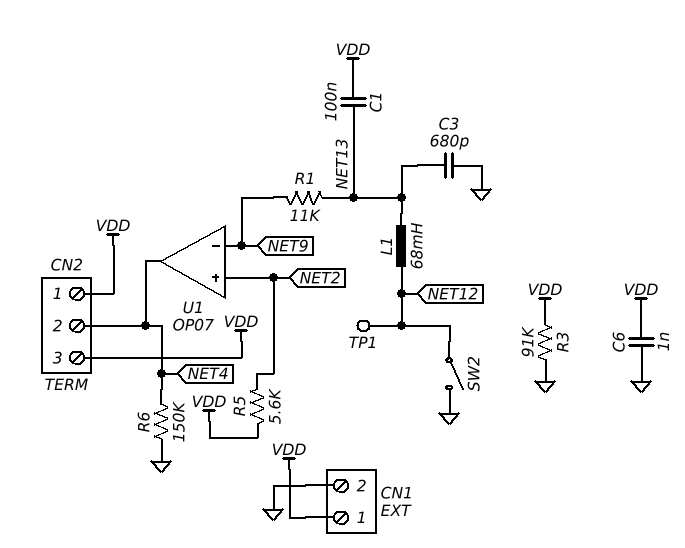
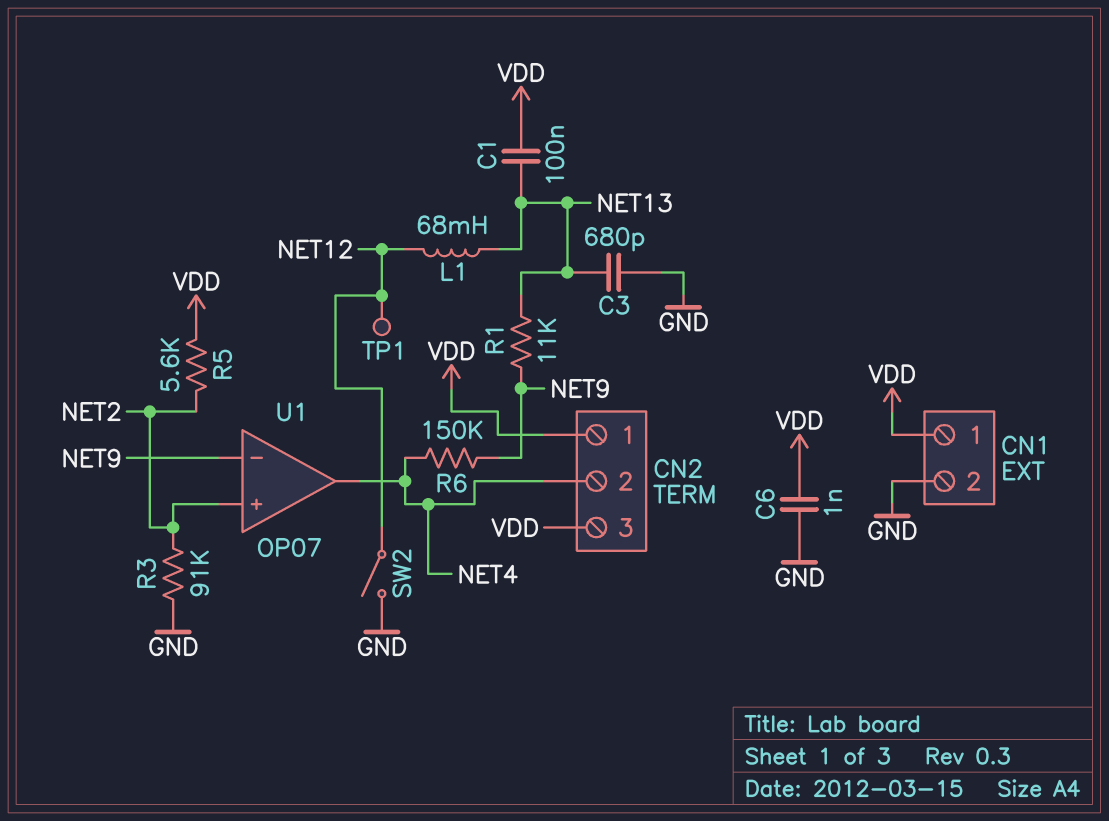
R3: 91k (GND, VDD) -> 91k (GND, NET2)
R6: 150k (GND, NET4) -> 150k (NET4, NET9)

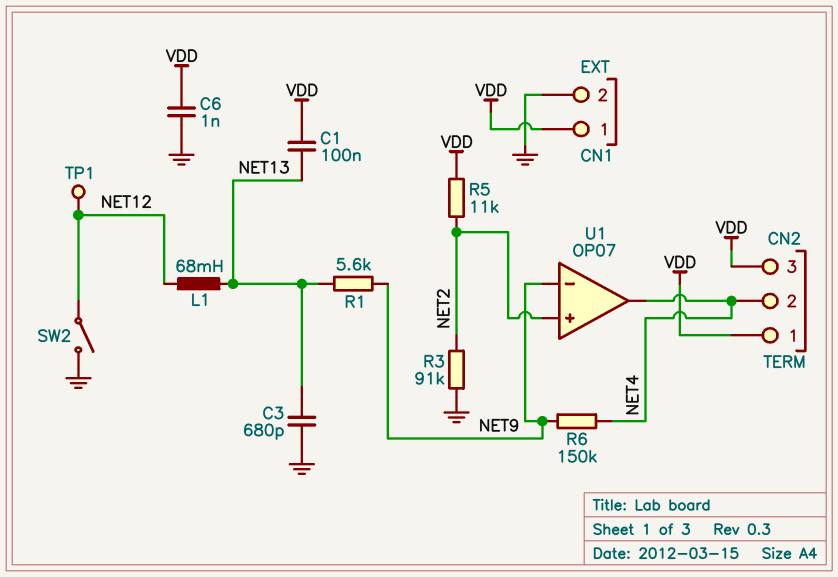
R1: 11k (NET9, NET13) -> 5.6k (NET9, NET13)
R5: 5.6k (NET2, VDD) -> 11k (NET2, VDD)

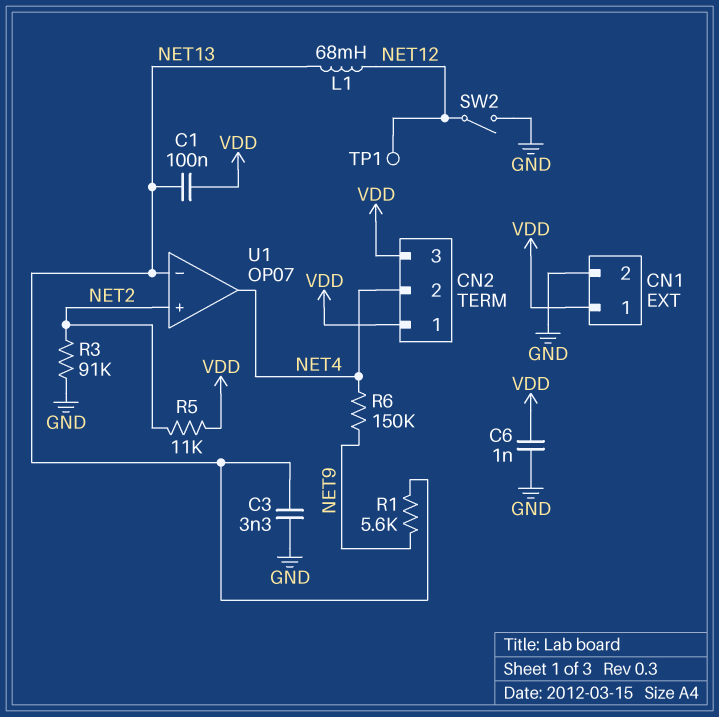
C3: 680pF (GND, NET13) -> 3.3nF (GND, NET13)
U1 pin in-: NET9 -> NET13

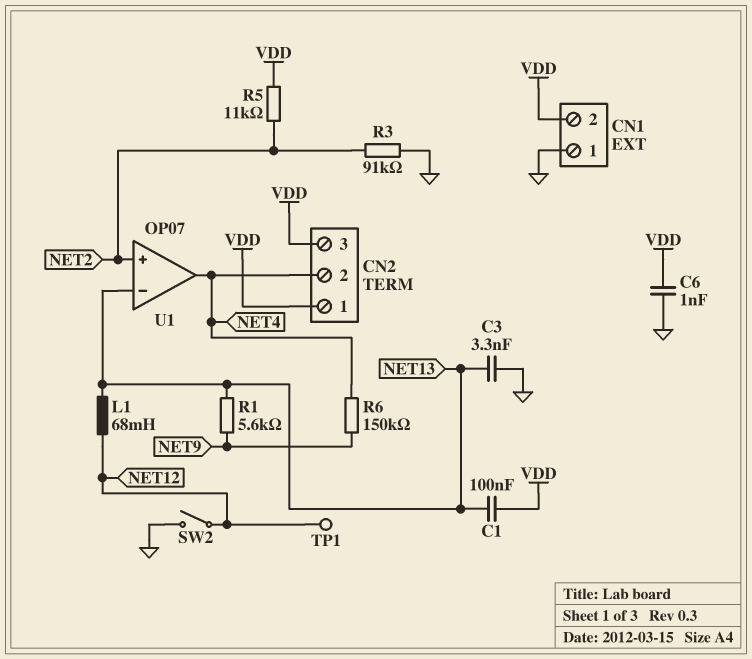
CN1 pin 1: VDD -> GND
CN1 pin 2: GND -> VDD

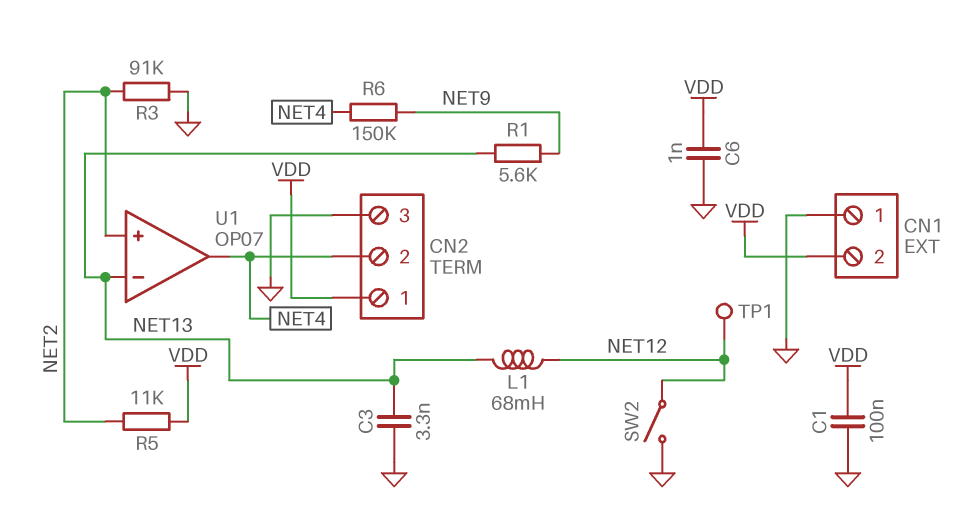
C1: 100nF (NET13, VDD) -> 100nF (GND, VDD)
CN2 pin 3: VDD -> GND

